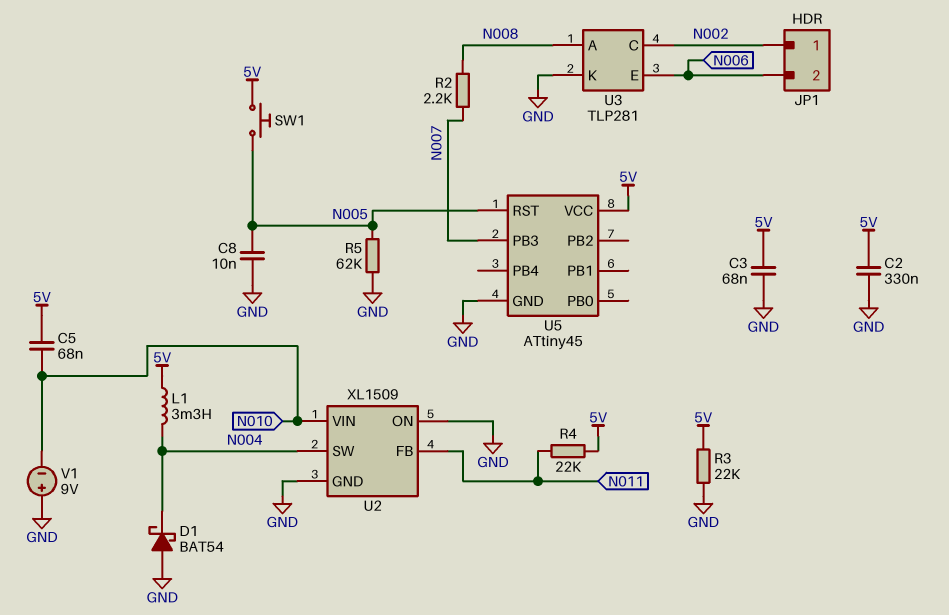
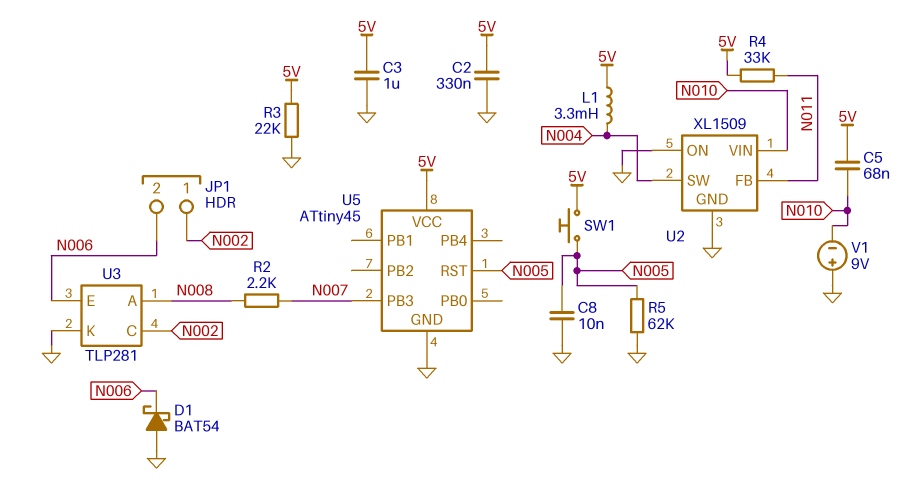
C3: 68nF (5V, GND) -> 1uF (5V, GND)
D1: schottky BAT54 (A GND, K N004) -> schottky BAT54 (A GND, K N006)
R4: 22k (5V, N011) -> 33k (5V, N011)

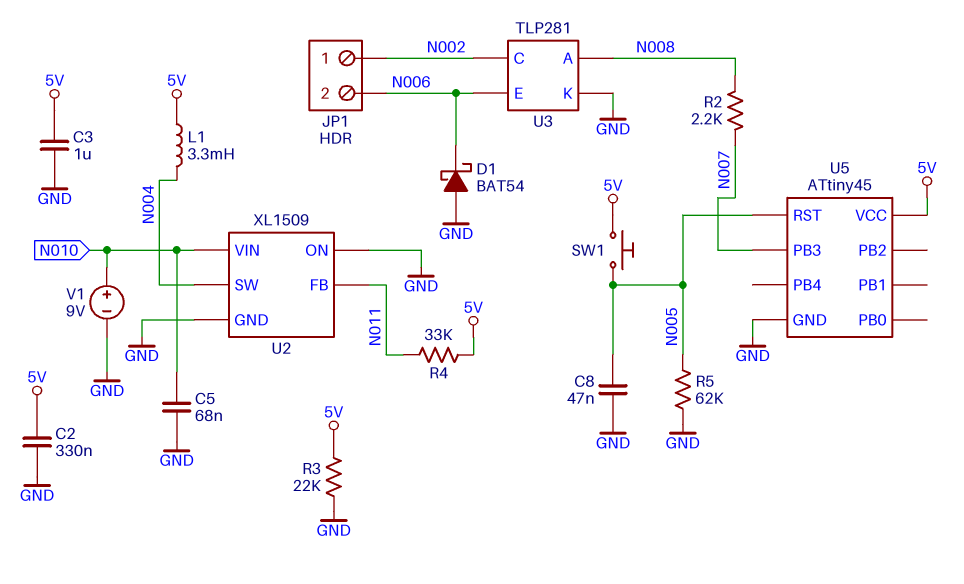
C5: 68nF (5V, N010) -> 68nF (GND, N010)
C8: 10nF (GND, N005) -> 47nF (GND, N005)
V1: 9V (plus GND, minus N010) -> 9V (plus N010, minus GND)

